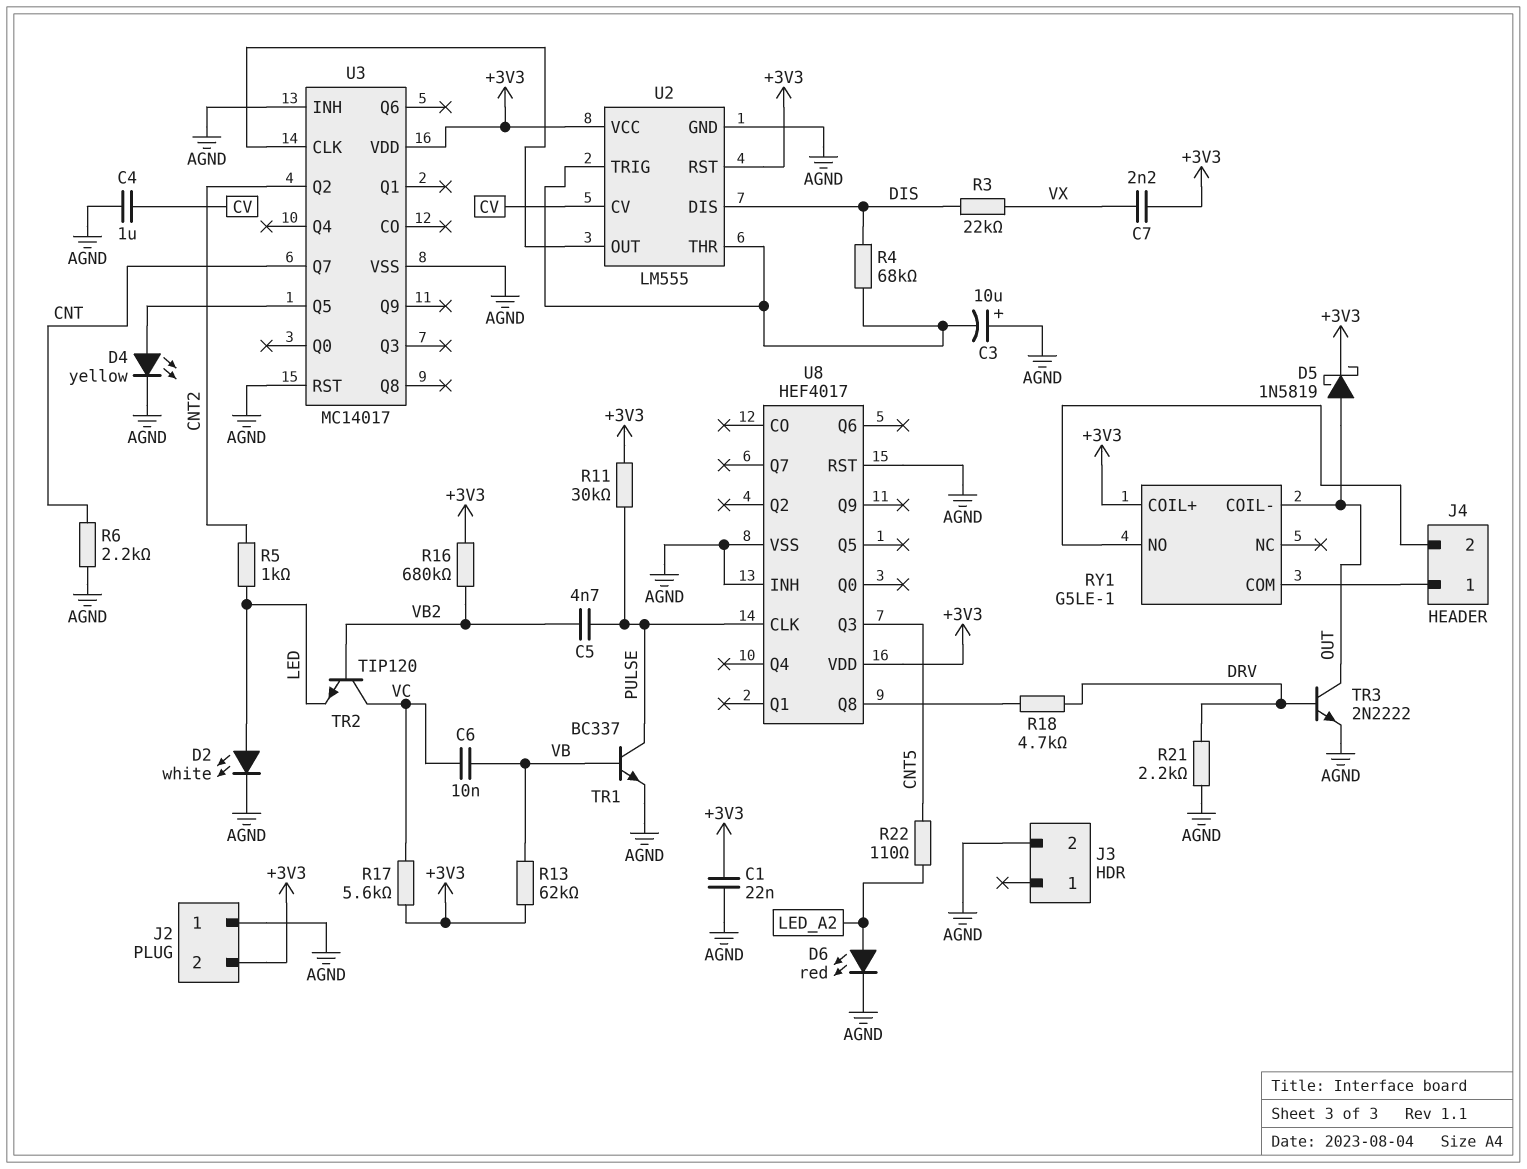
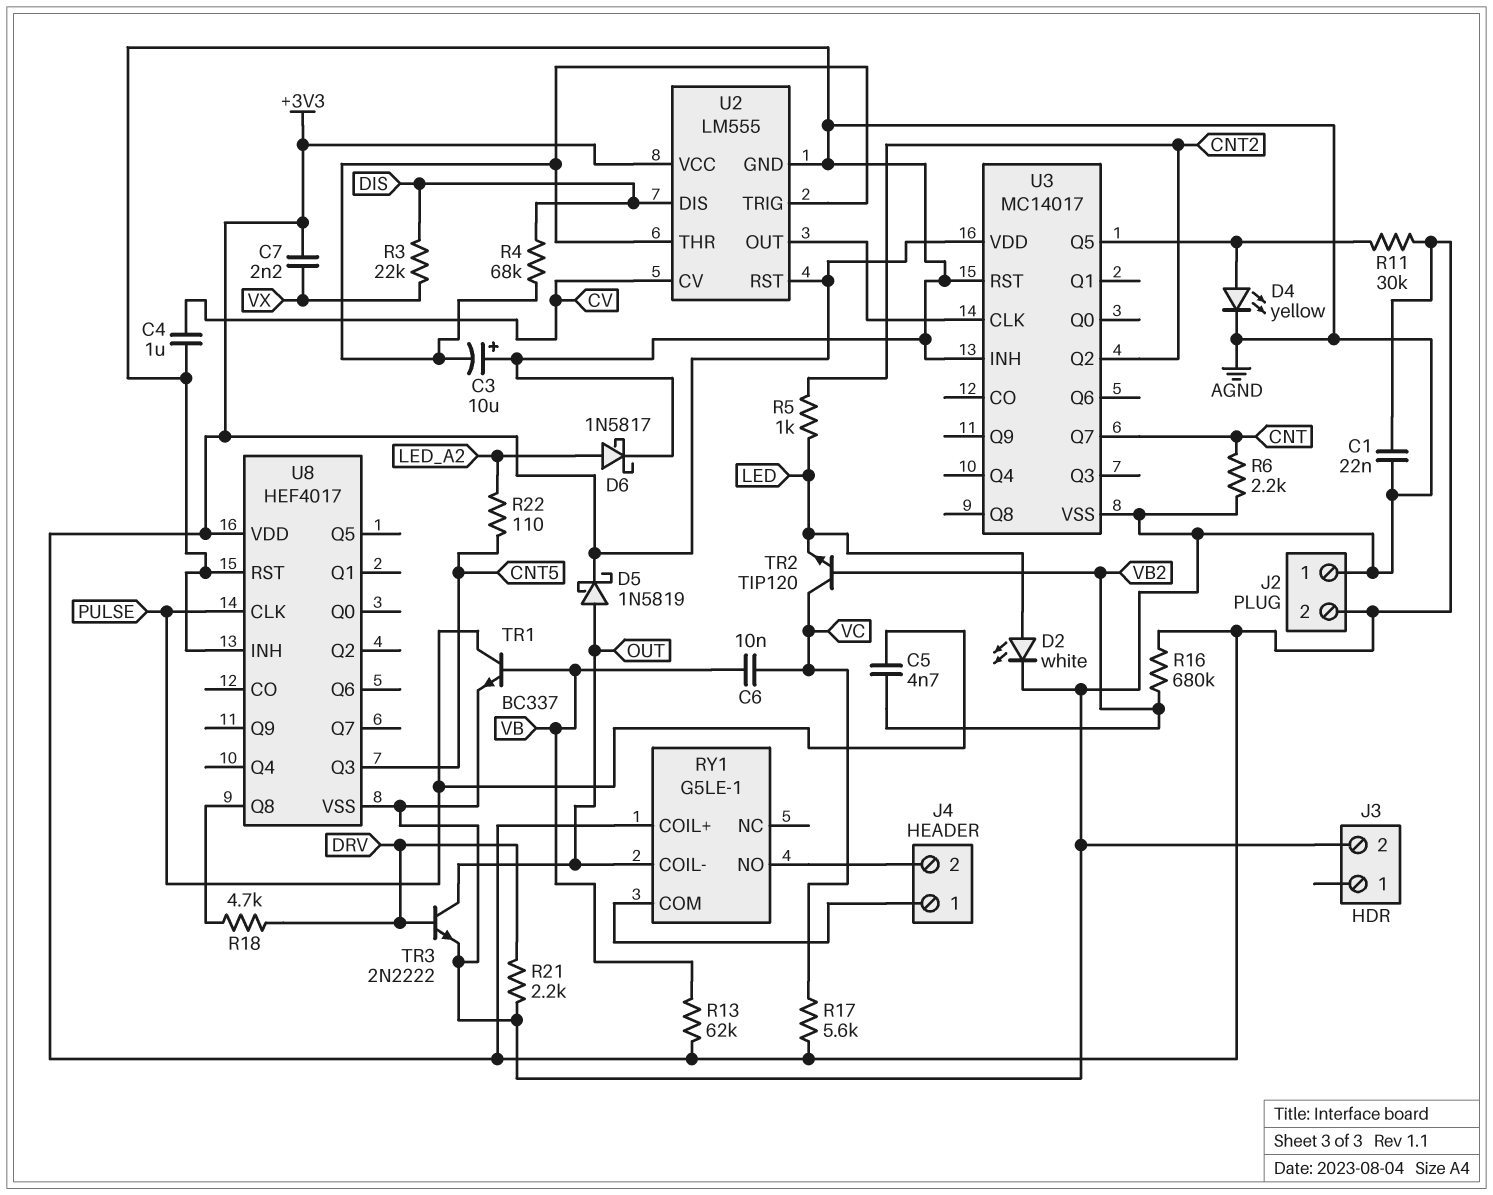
D6: LED red (A LED_A2, K AGND) -> schottky 1N5817 (A LED_A2, K AGND)
R11: 30k (+3V3, PULSE) -> 30k (+3V3, U3/Q5)

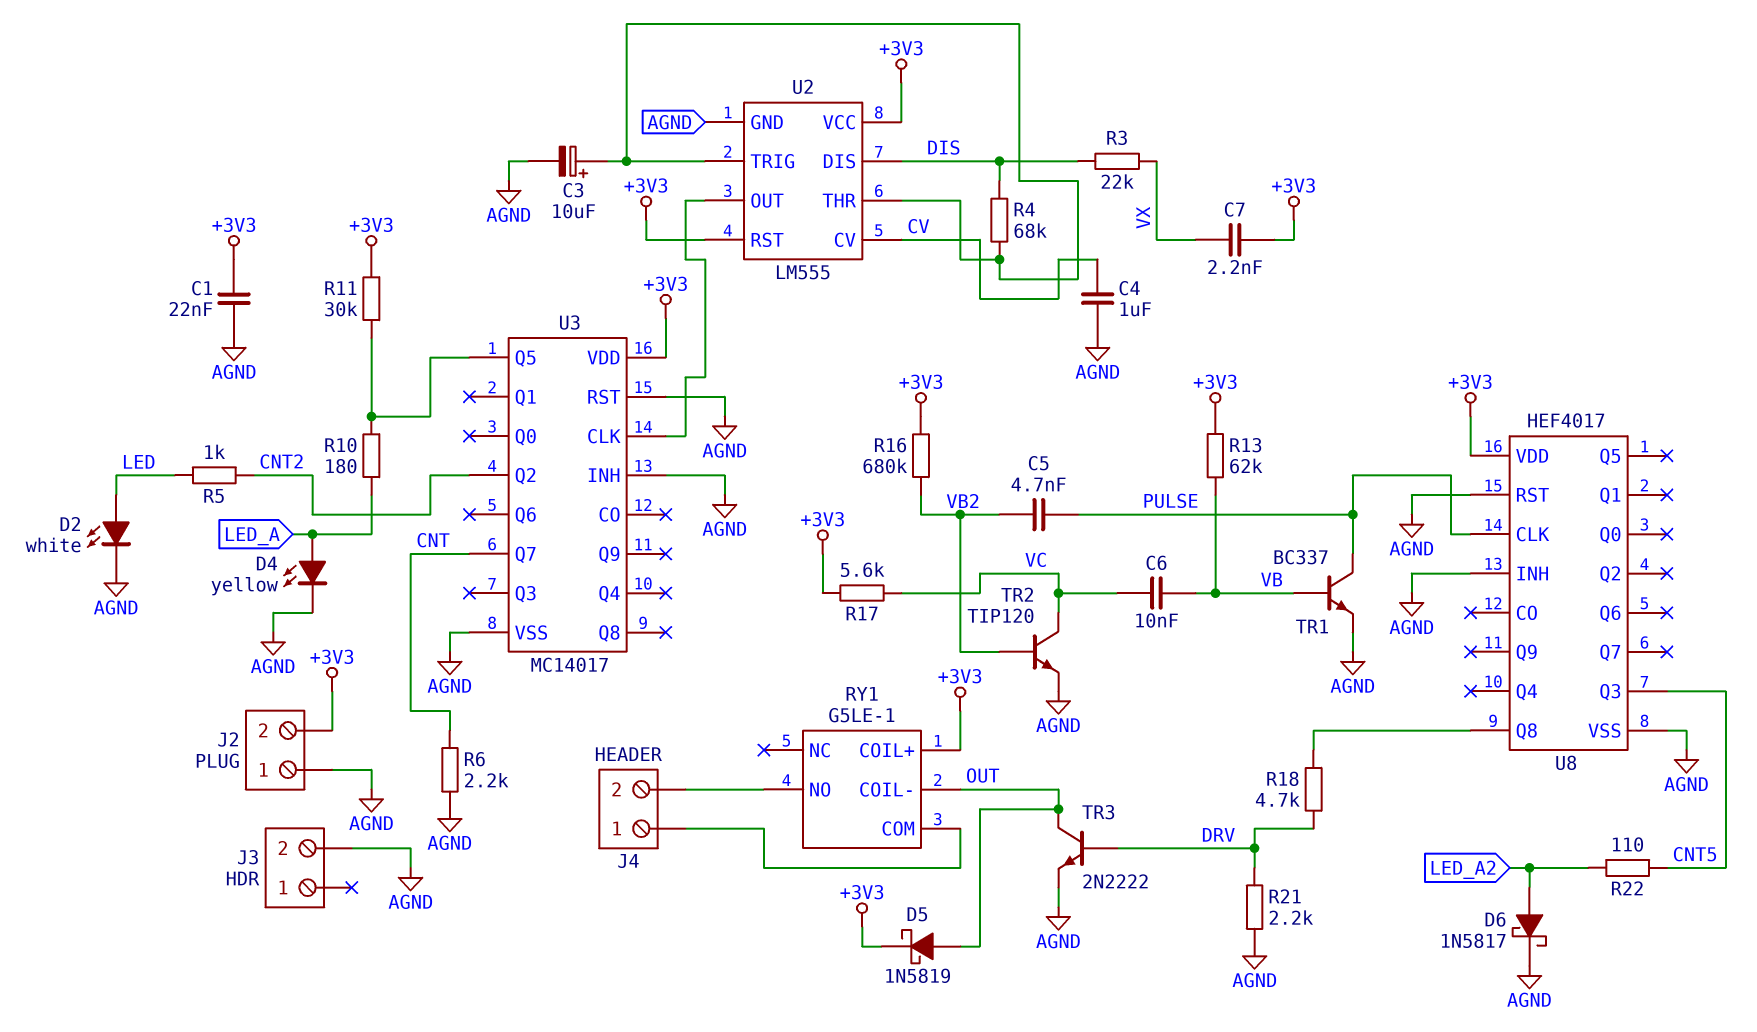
C3: 10uF (plus AGND, minus U2/THR) -> 10uF (plus U2/THR, minus AGND)
D4: LED yellow (A U3/Q5, K AGND) -> LED yellow (A LED_A, K AGND)
R10: none -> 180 (LED_A, U3/Q5)
TR2: NPN TIP120 (B VB2, C VC, E LED) -> NPN TIP120 (B VB2, C VC, E AGND)

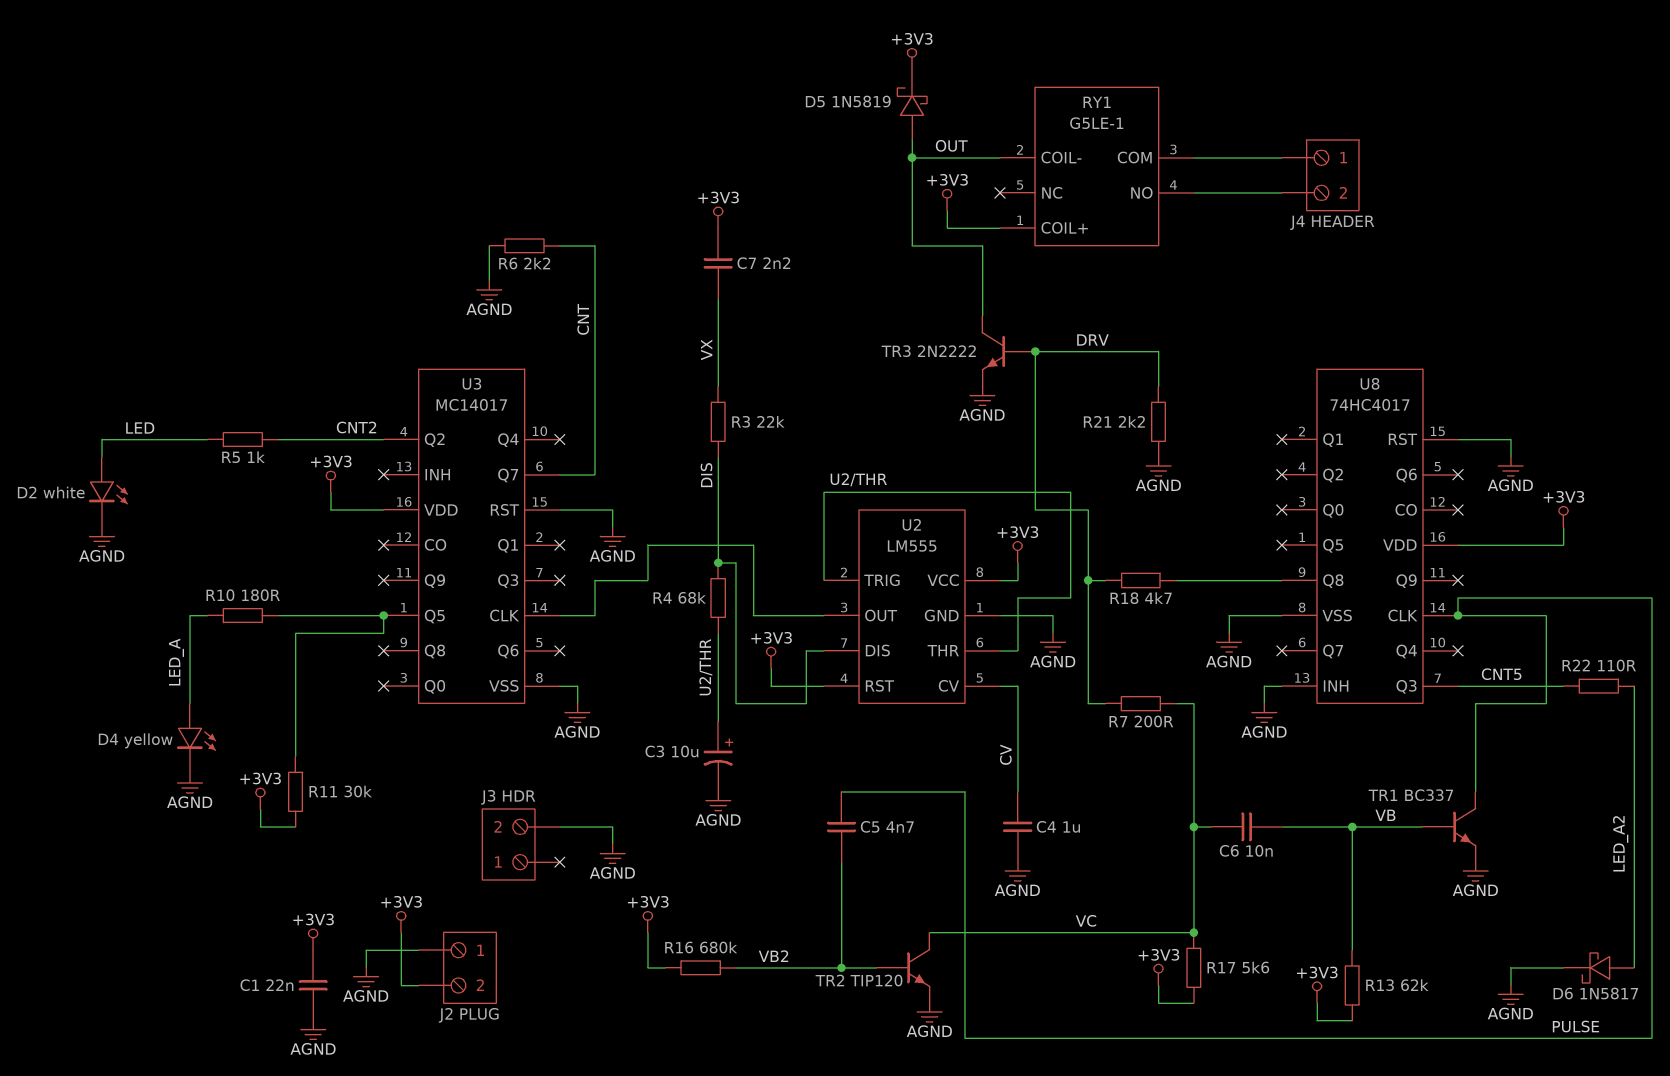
R7: none -> 200 (DRV, VC)
U3 pin INH: AGND -> none
U8: HEF4017 -> 74HC4017

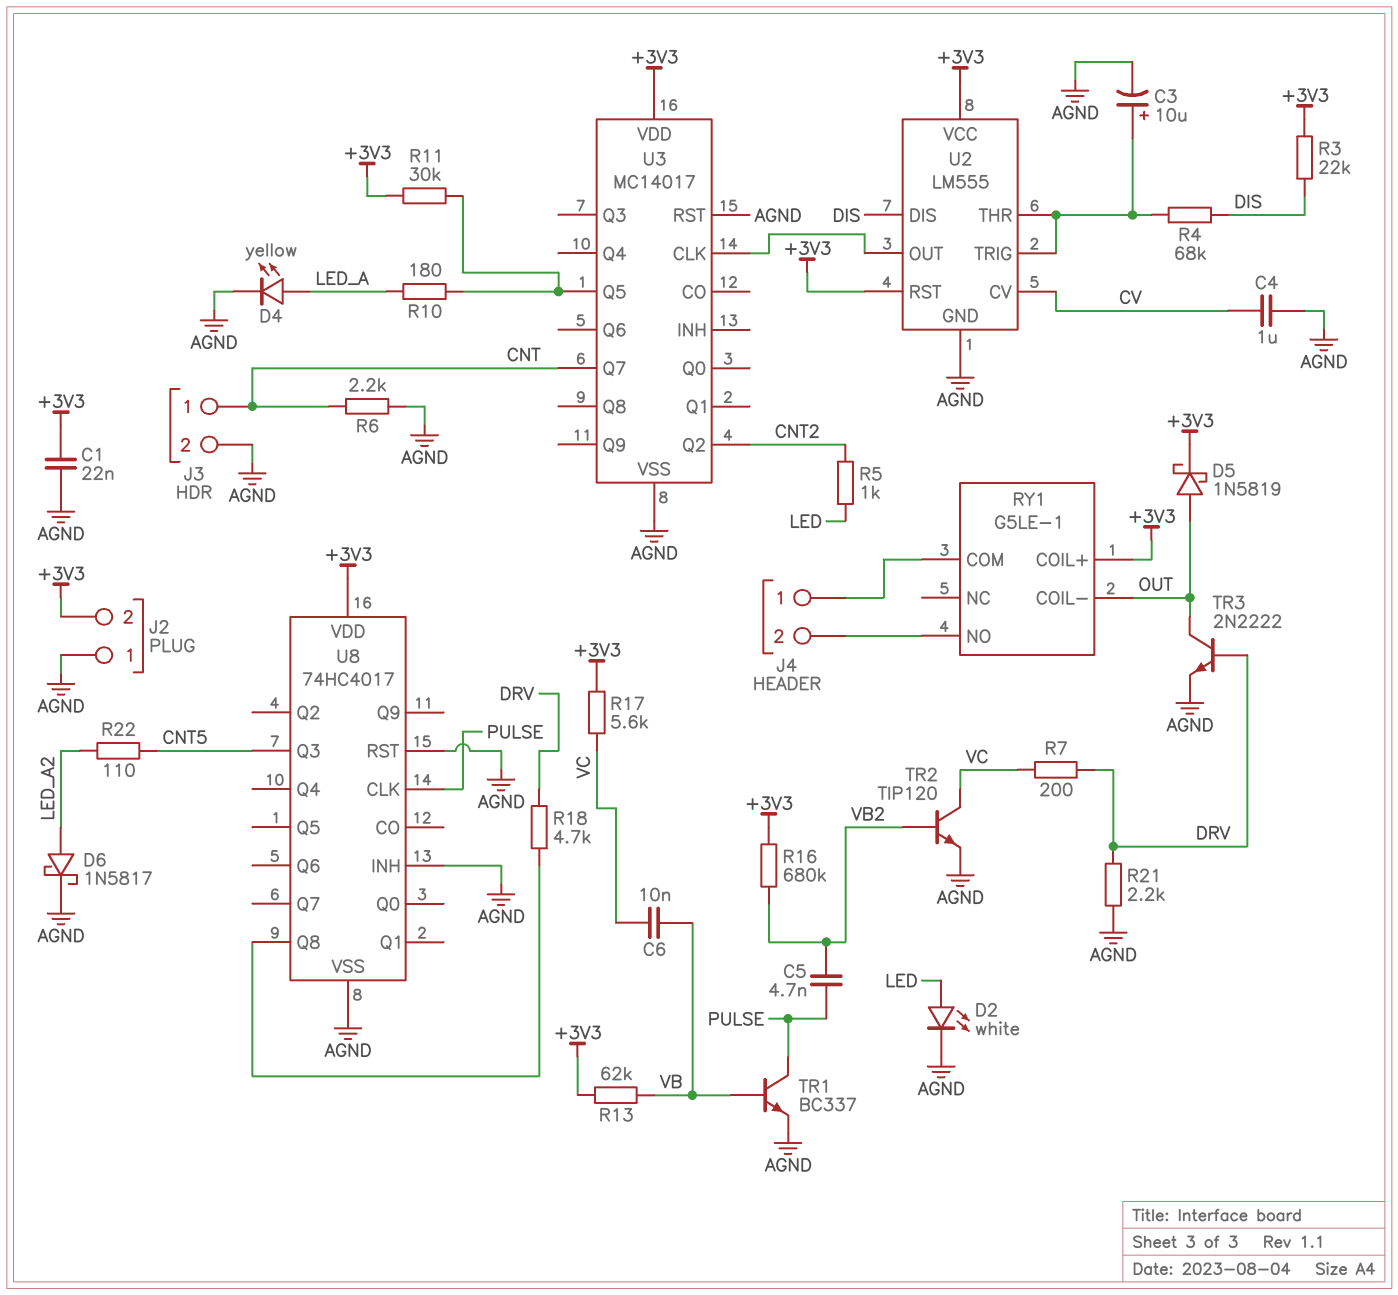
C7: 2.2nF (+3V3, VX) -> none
J3 pin 1: none -> CNT
R3: 22k (DIS, VX) -> 22k (+3V3, DIS)

